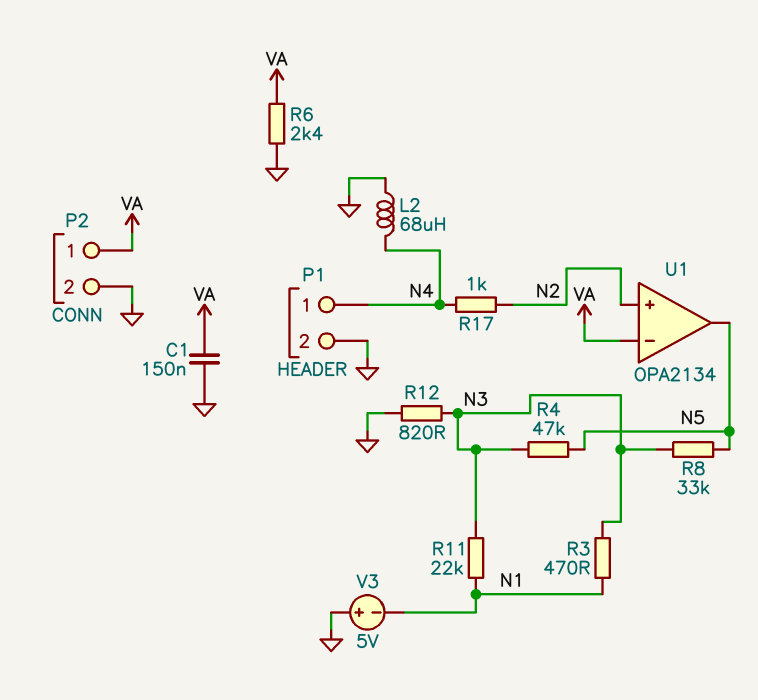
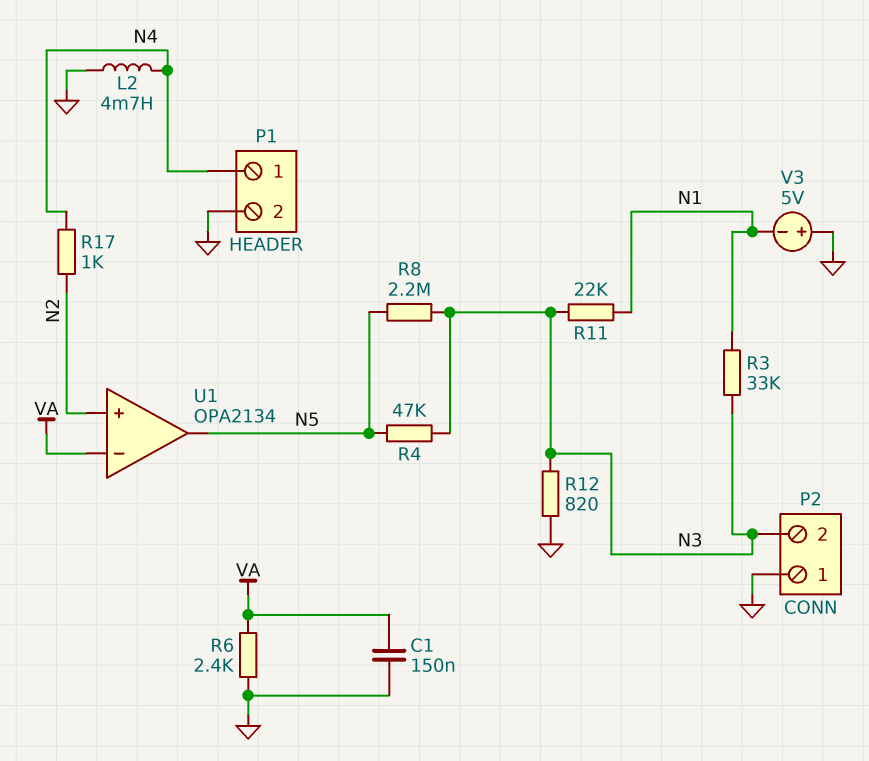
L2: 68uH (GND, N4) -> 4.7mH (GND, N4)
P2 pin 1: VA -> GND
P2 pin 2: GND -> N3
R3: 470 (N1, N3) -> 33k (N1, N3)
R8: 33k (N3, N5) -> 2.2M (N3, N5)

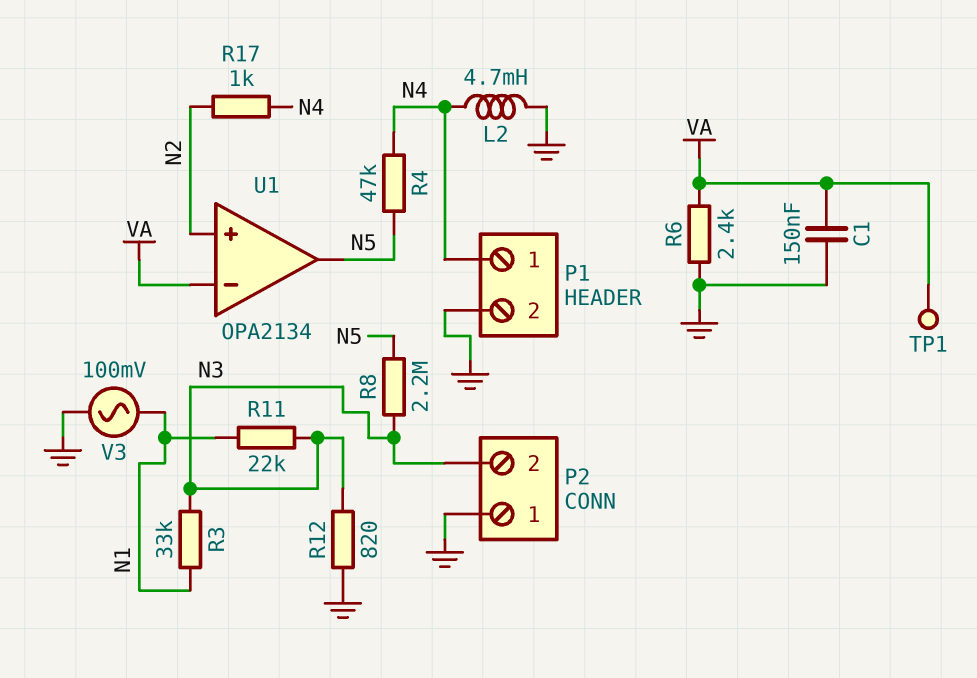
R4: 47k (N3, N5) -> 47k (N4, N5)
TP1: none -> test point (VA)
V3: 5V (plus GND, minus N1) -> AC 100mV (GND, N1)

